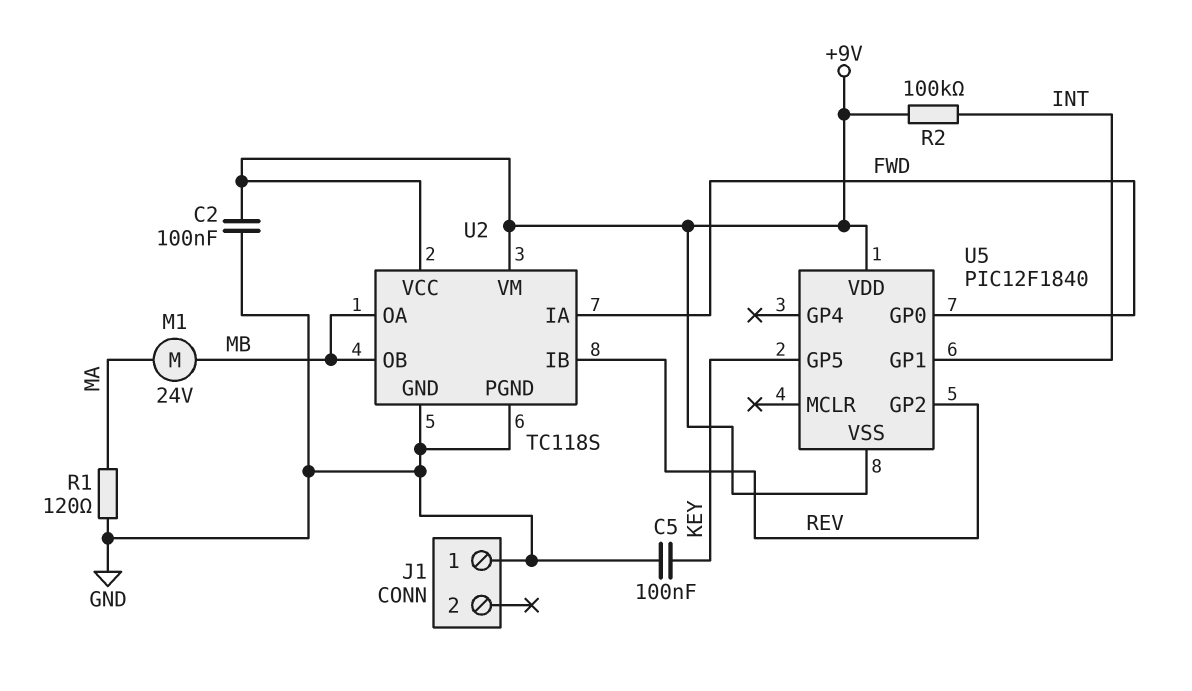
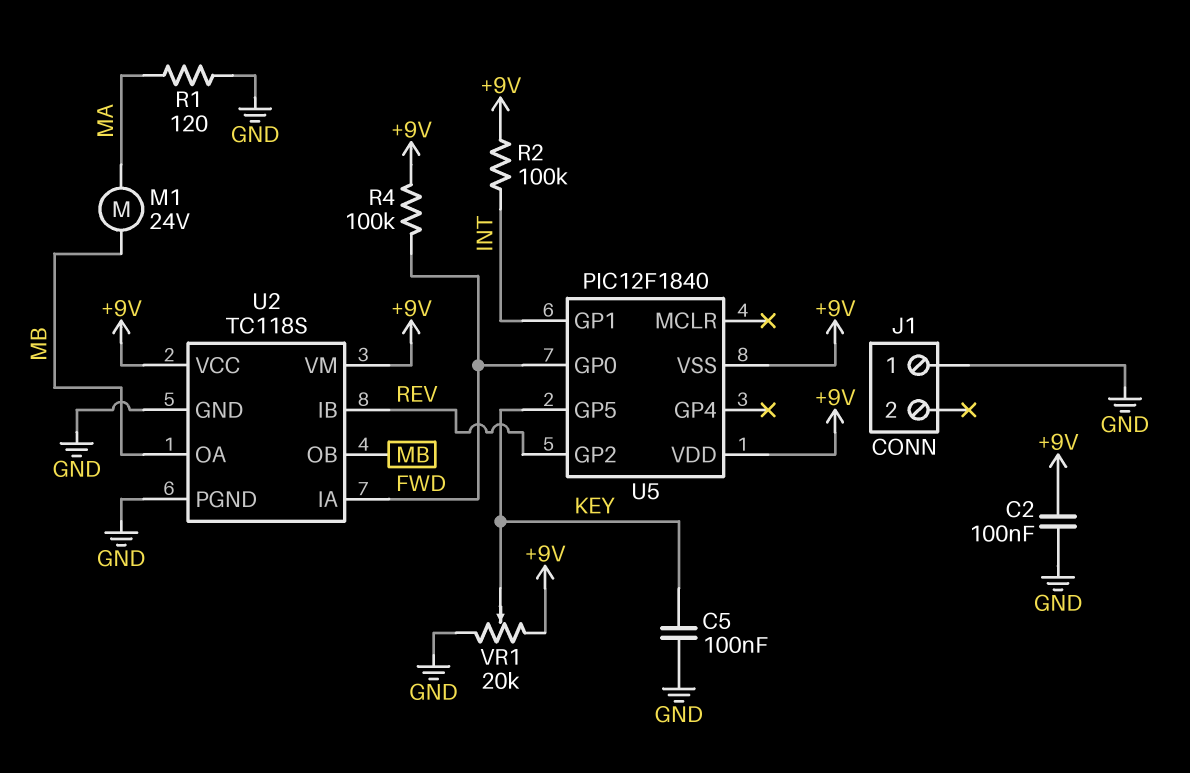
R4: none -> 100k (+9V, FWD)
VR1: none -> 20k (+9V, GND, wiper KEY)

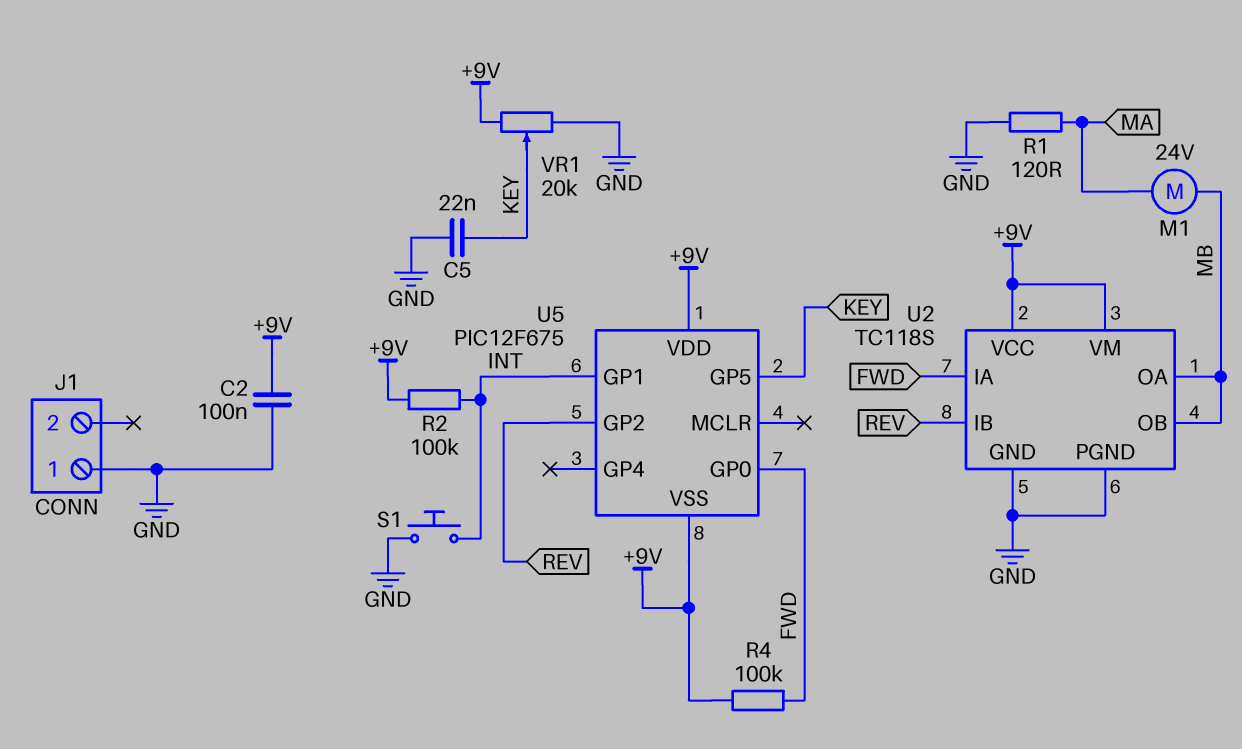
C5: 100nF (GND, KEY) -> 22nF (GND, KEY)
S1: none -> button (GND, INT)
U5: PIC12F1840 -> PIC12F675

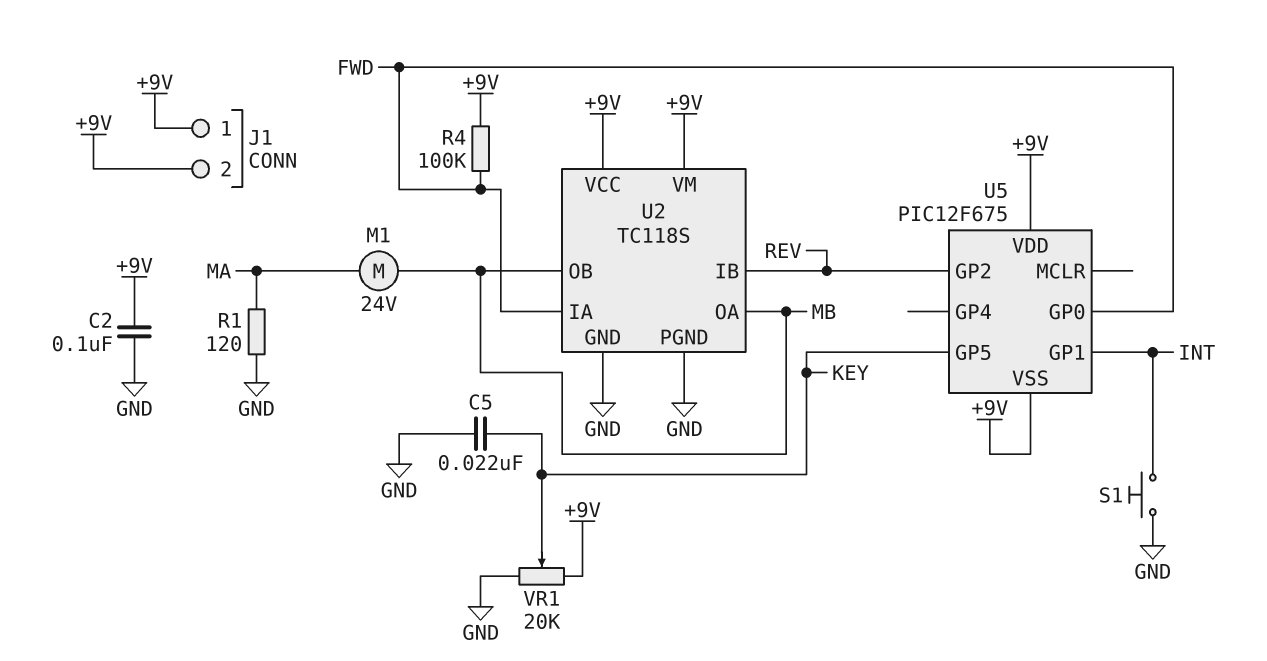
J1 pin 1: GND -> +9V
J1 pin 2: none -> +9V
R2: 100k (+9V, INT) -> none

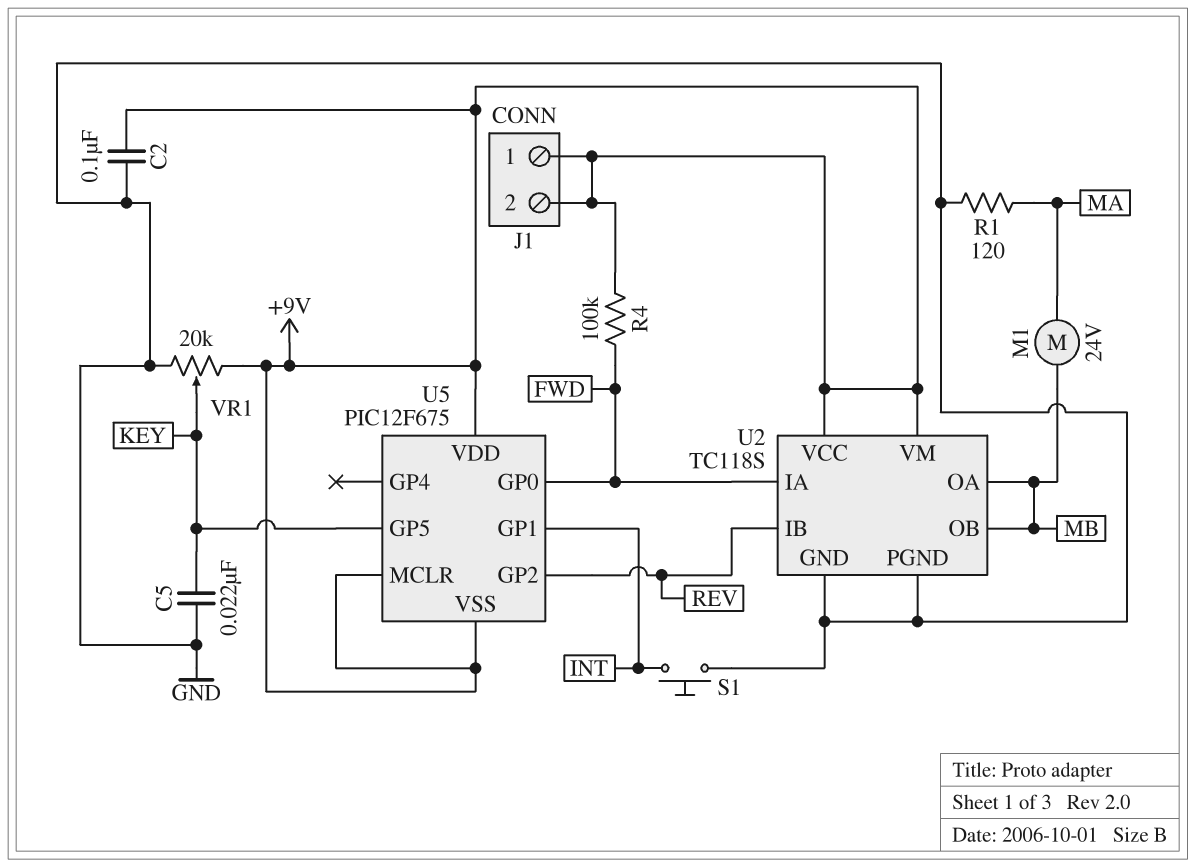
U5 pin MCLR: none -> +9V

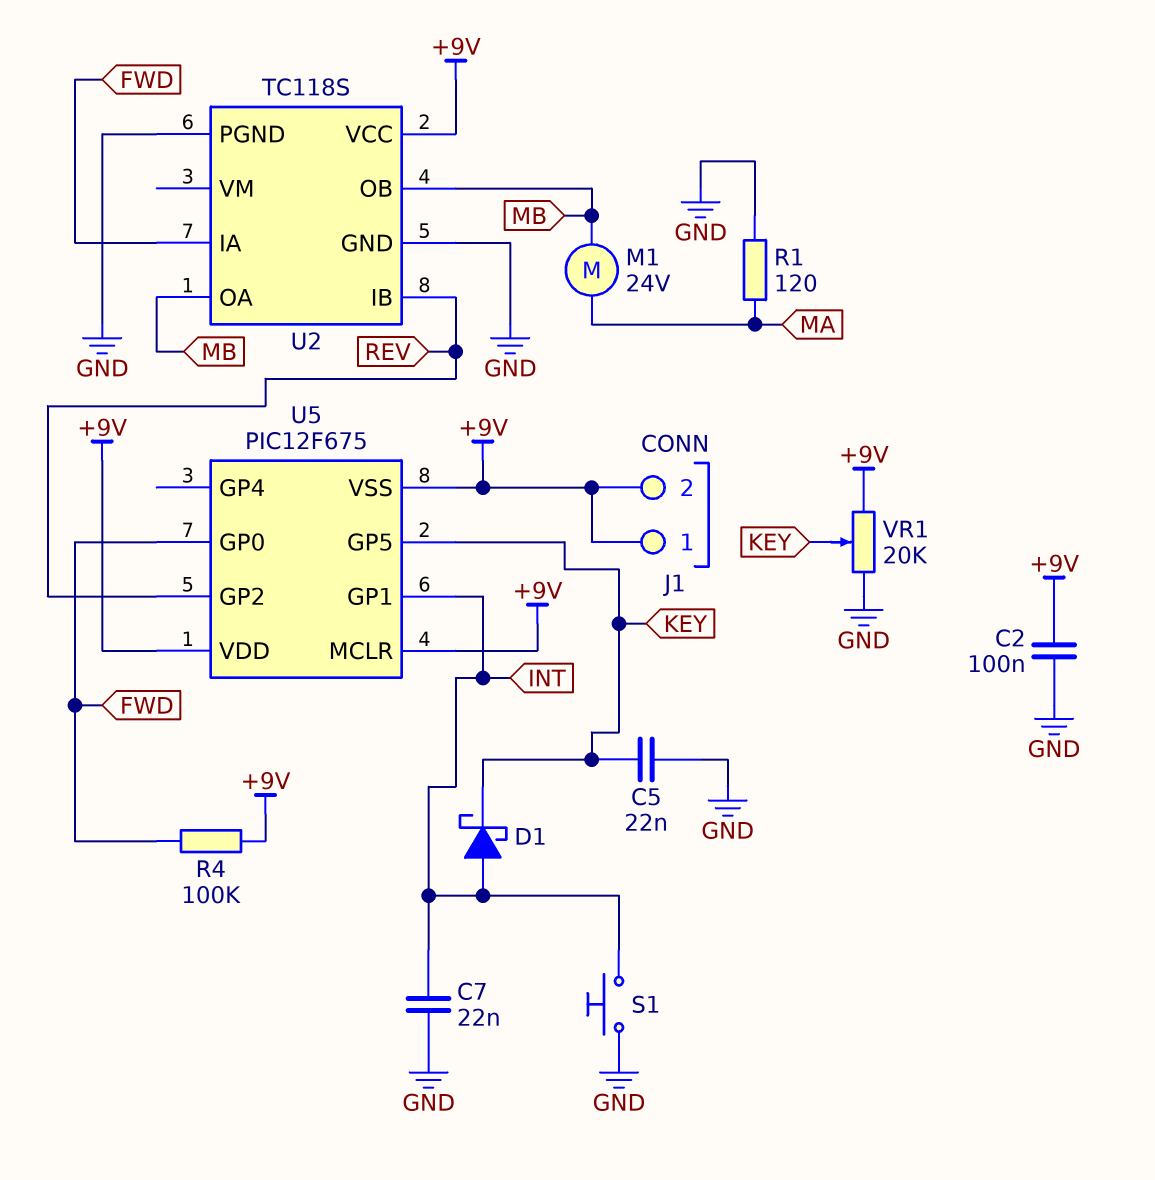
C7: none -> 22nF (GND, INT)
D1: none -> schottky (A INT, K KEY)
U2 pin VM: +9V -> none

